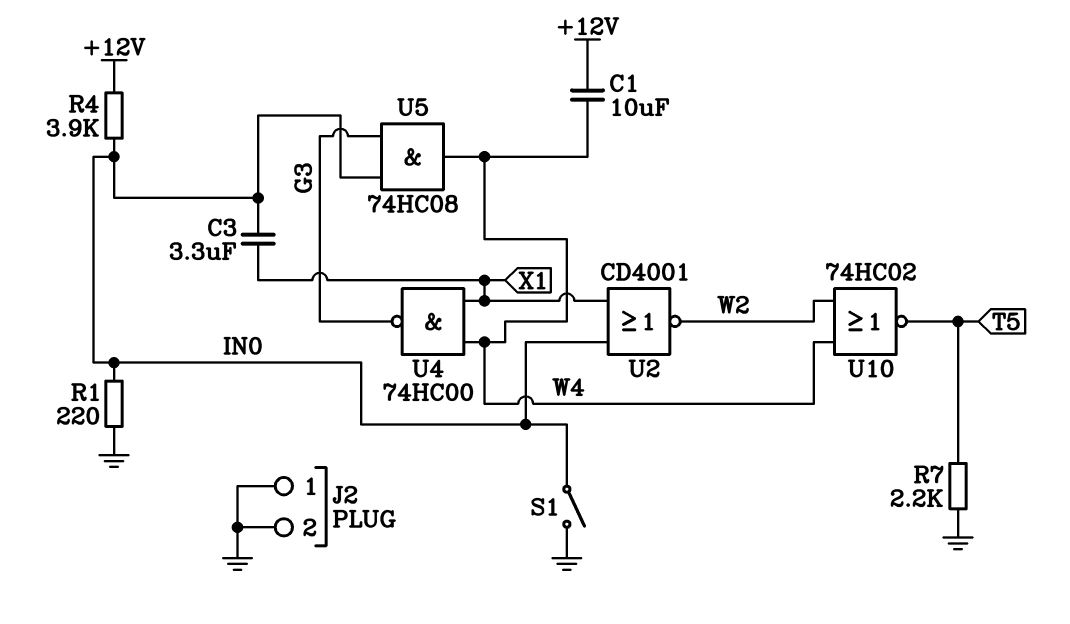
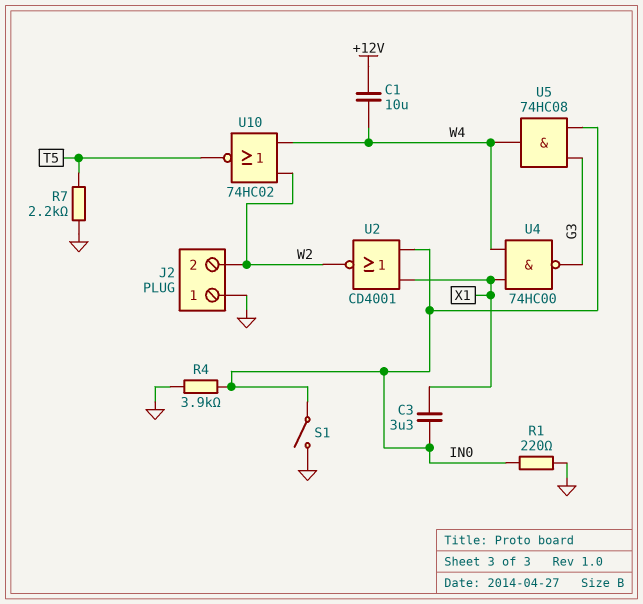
J2 pin 2: GND -> W2
R4: 3.9k (+12V, IN0) -> 3.9k (GND, IN0)

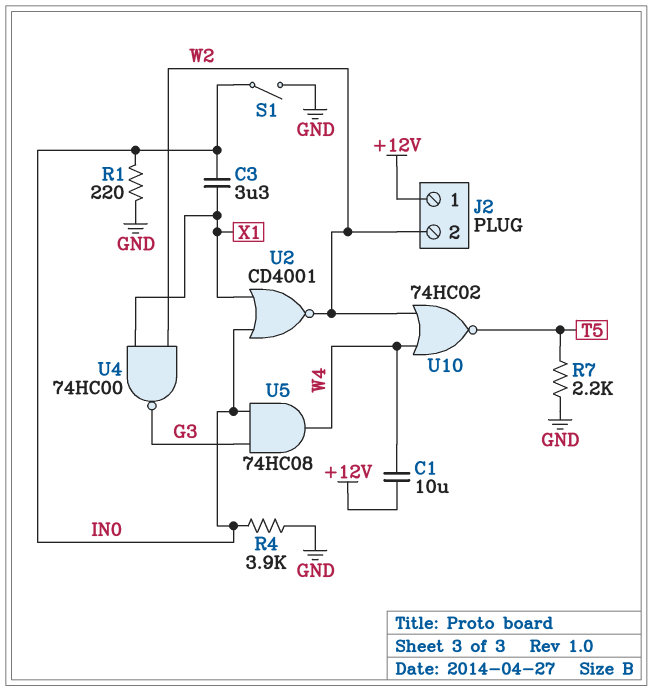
J2 pin 1: GND -> +12V
U4: NAND 74HC00 (in W4, in X1, out G3) -> NAND 74HC00 (in W2, in X1, out G3)

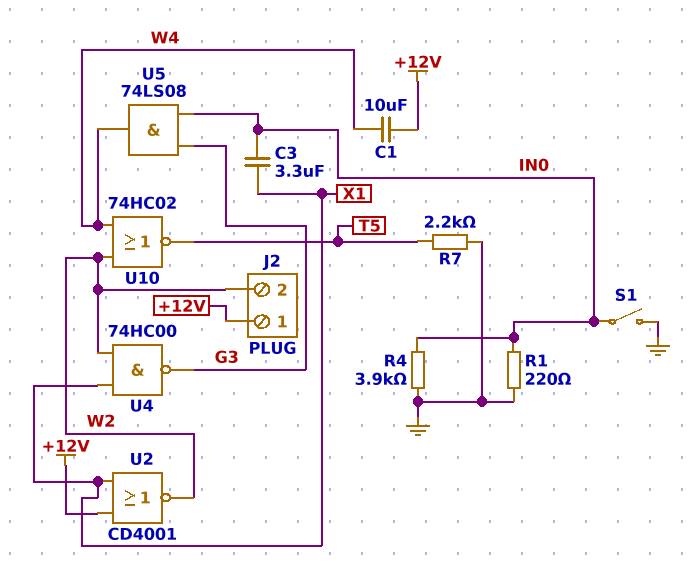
U2: NOR CD4001 (in IN0, in X1, out W2) -> NOR CD4001 (in +12V, in X1, out W2)
U5: AND 74HC08 (in G3, in IN0, out W4) -> AND 74LS08 (in G3, in IN0, out W4)

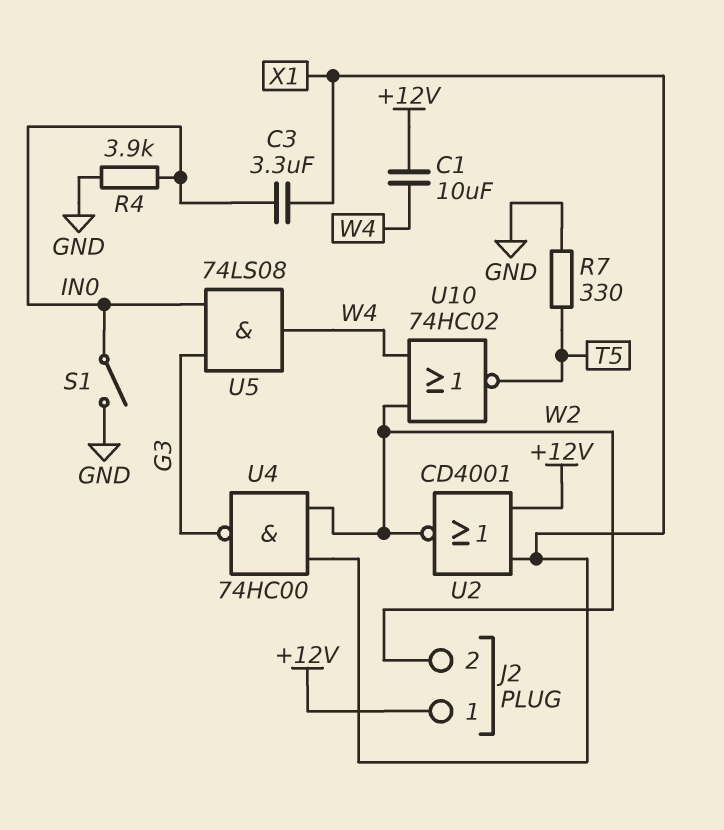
R1: 220 (GND, IN0) -> none
R7: 2.2k (GND, T5) -> 330 (GND, T5)

